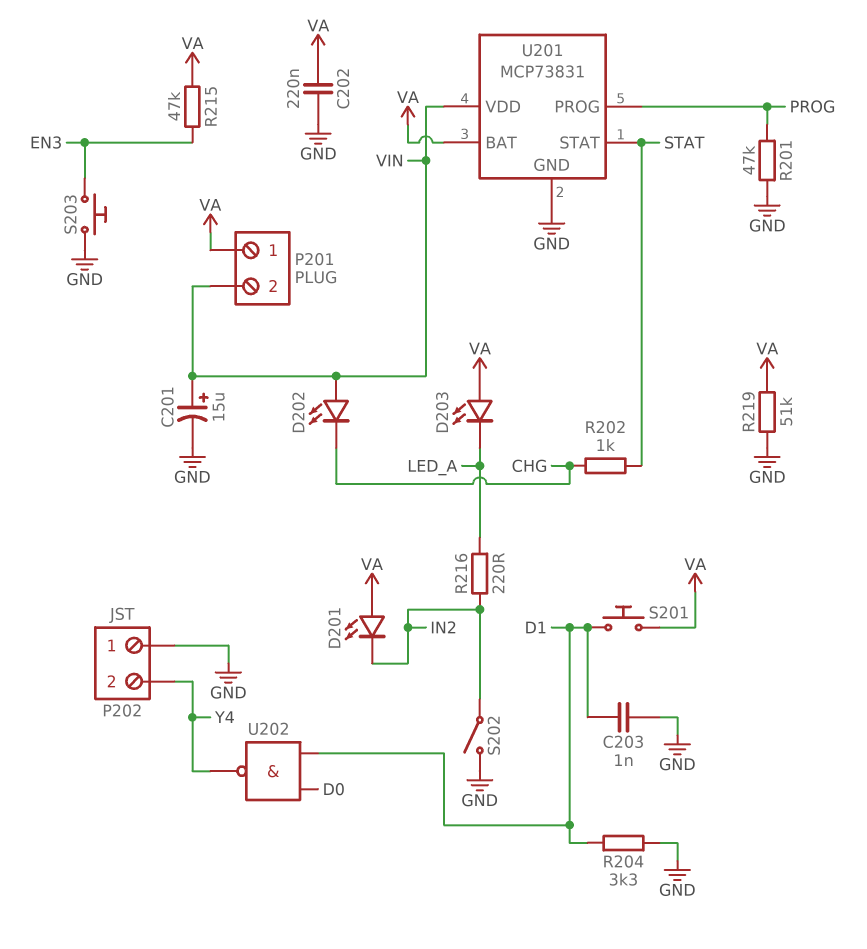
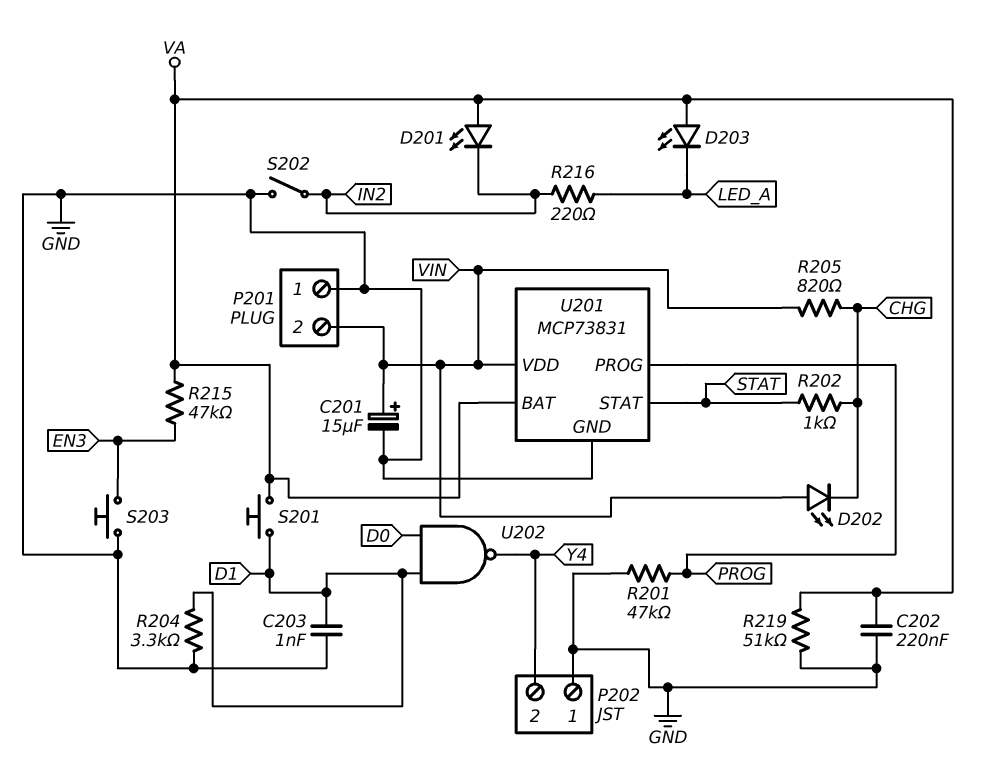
P201 pin 1: VA -> GND
R205: none -> 820 (CHG, VIN)

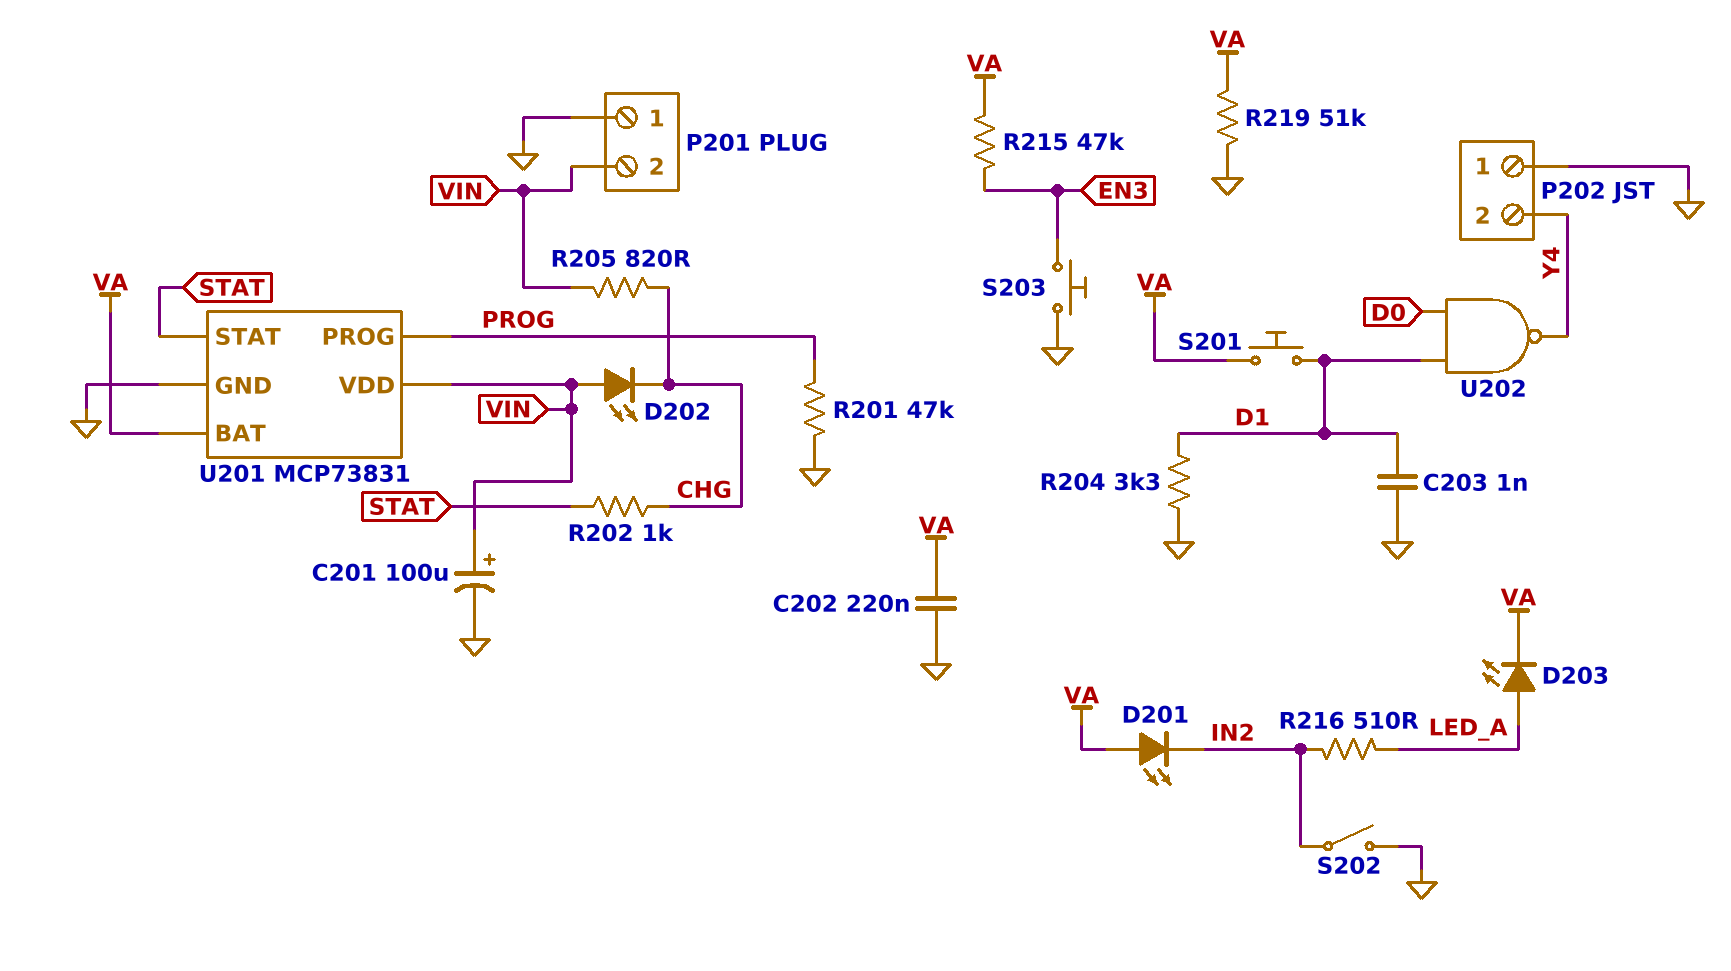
C201: 15uF (plus VIN, minus GND) -> 100uF (plus VIN, minus GND)
D203: LED (A VA, K LED_A) -> LED (A LED_A, K VA)
R216: 220 (IN2, LED_A) -> 510 (IN2, LED_A)

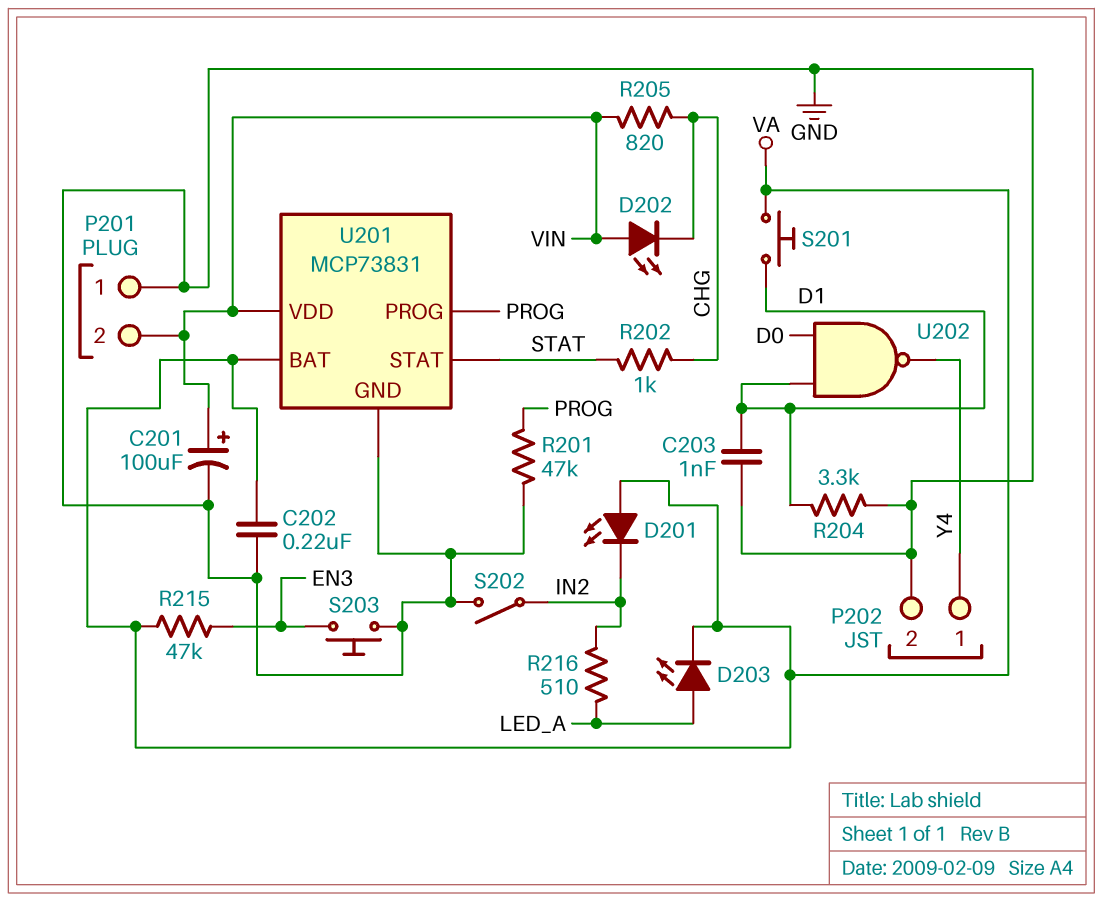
P202 pin 1: GND -> Y4
P202 pin 2: Y4 -> GND
R219: 51k (GND, VA) -> none

